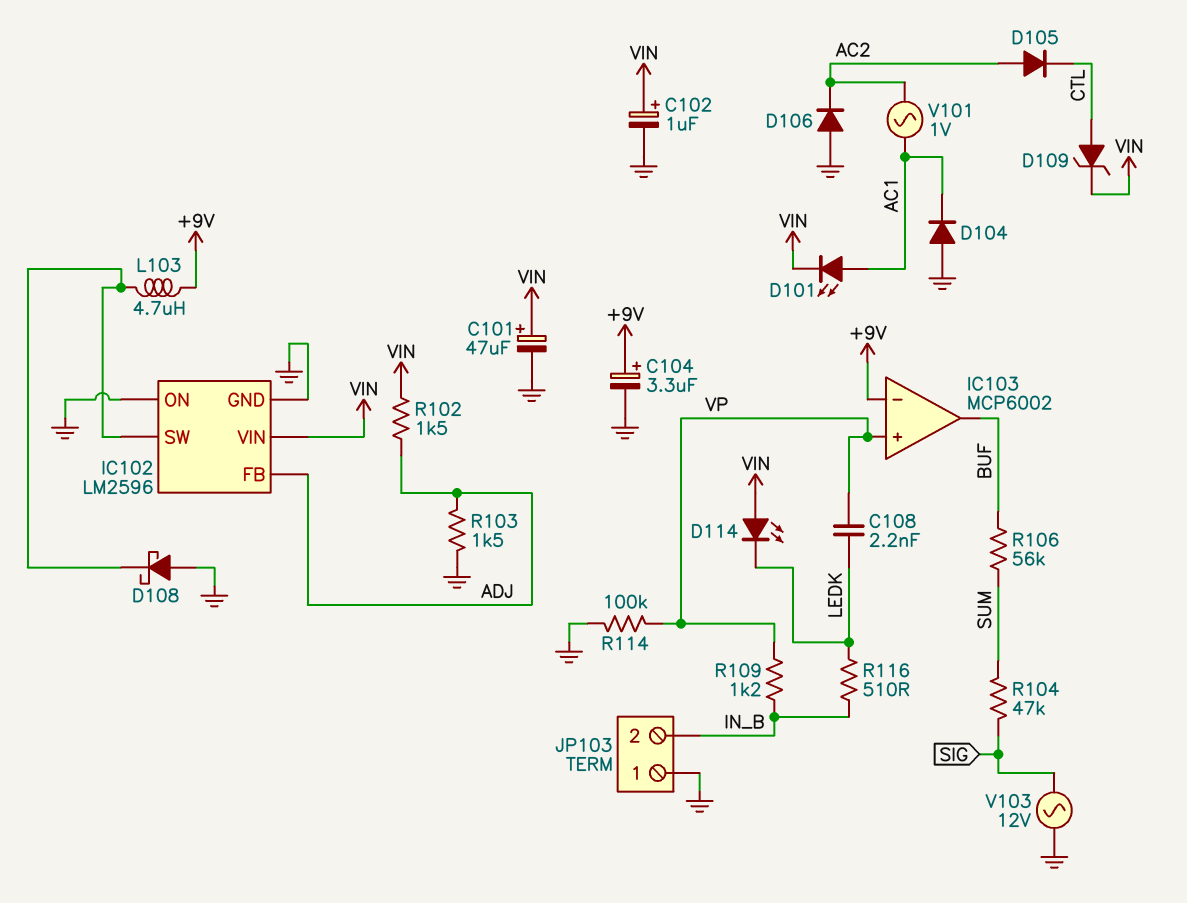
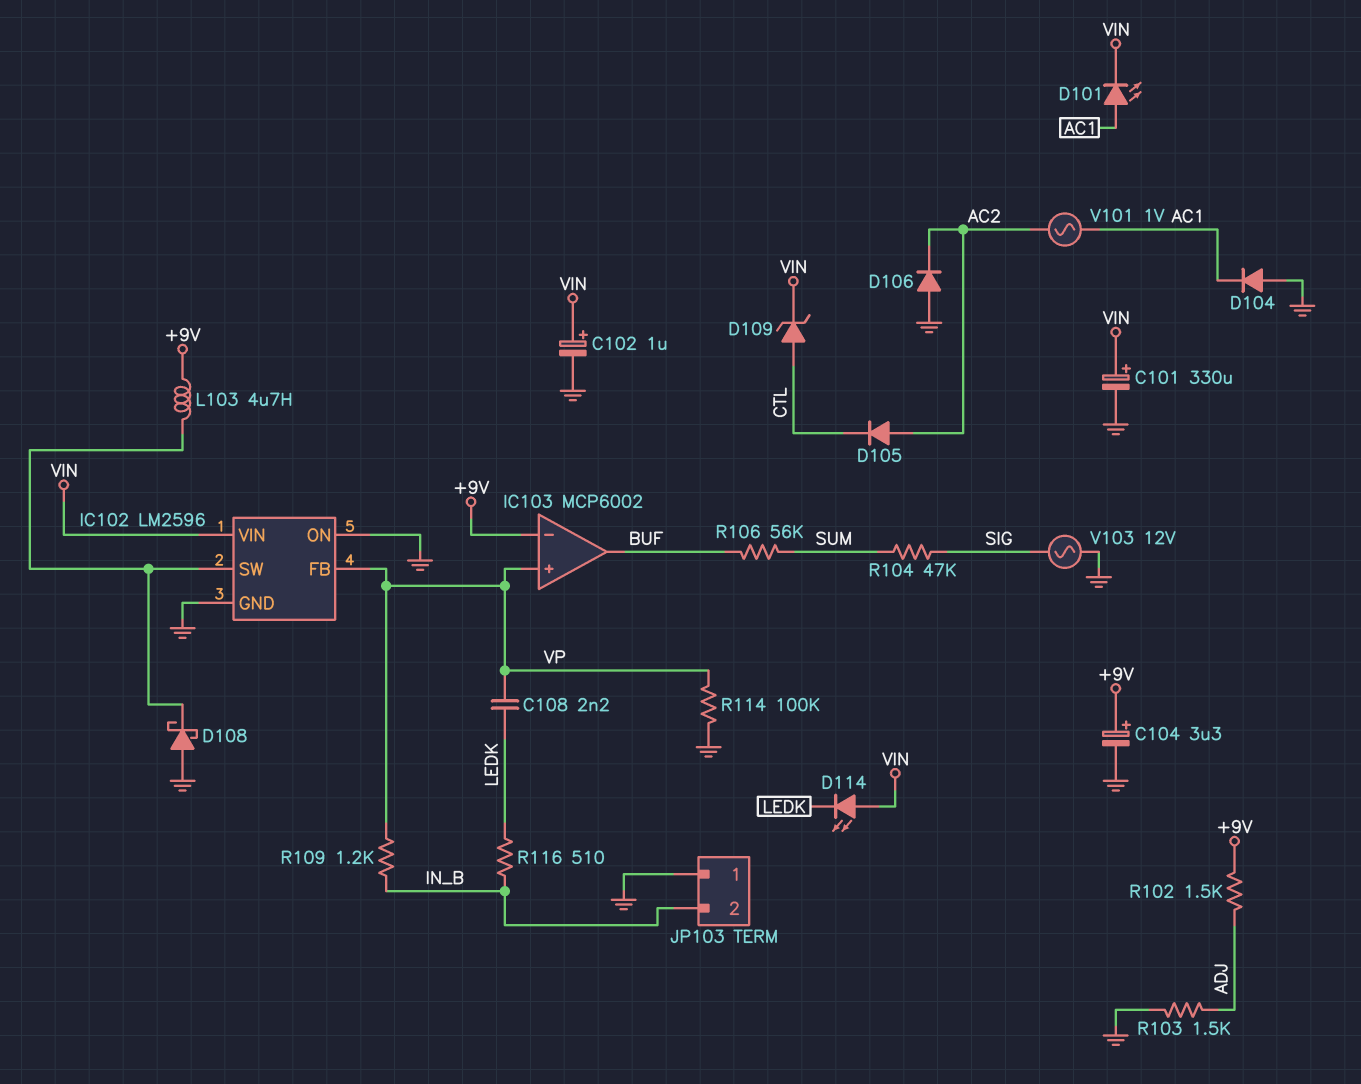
C101: 47uF (plus VIN, minus GND) -> 330uF (plus VIN, minus GND)
IC102 pin FB: ADJ -> VP
R102: 1.5k (ADJ, VIN) -> 1.5k (+9V, ADJ)

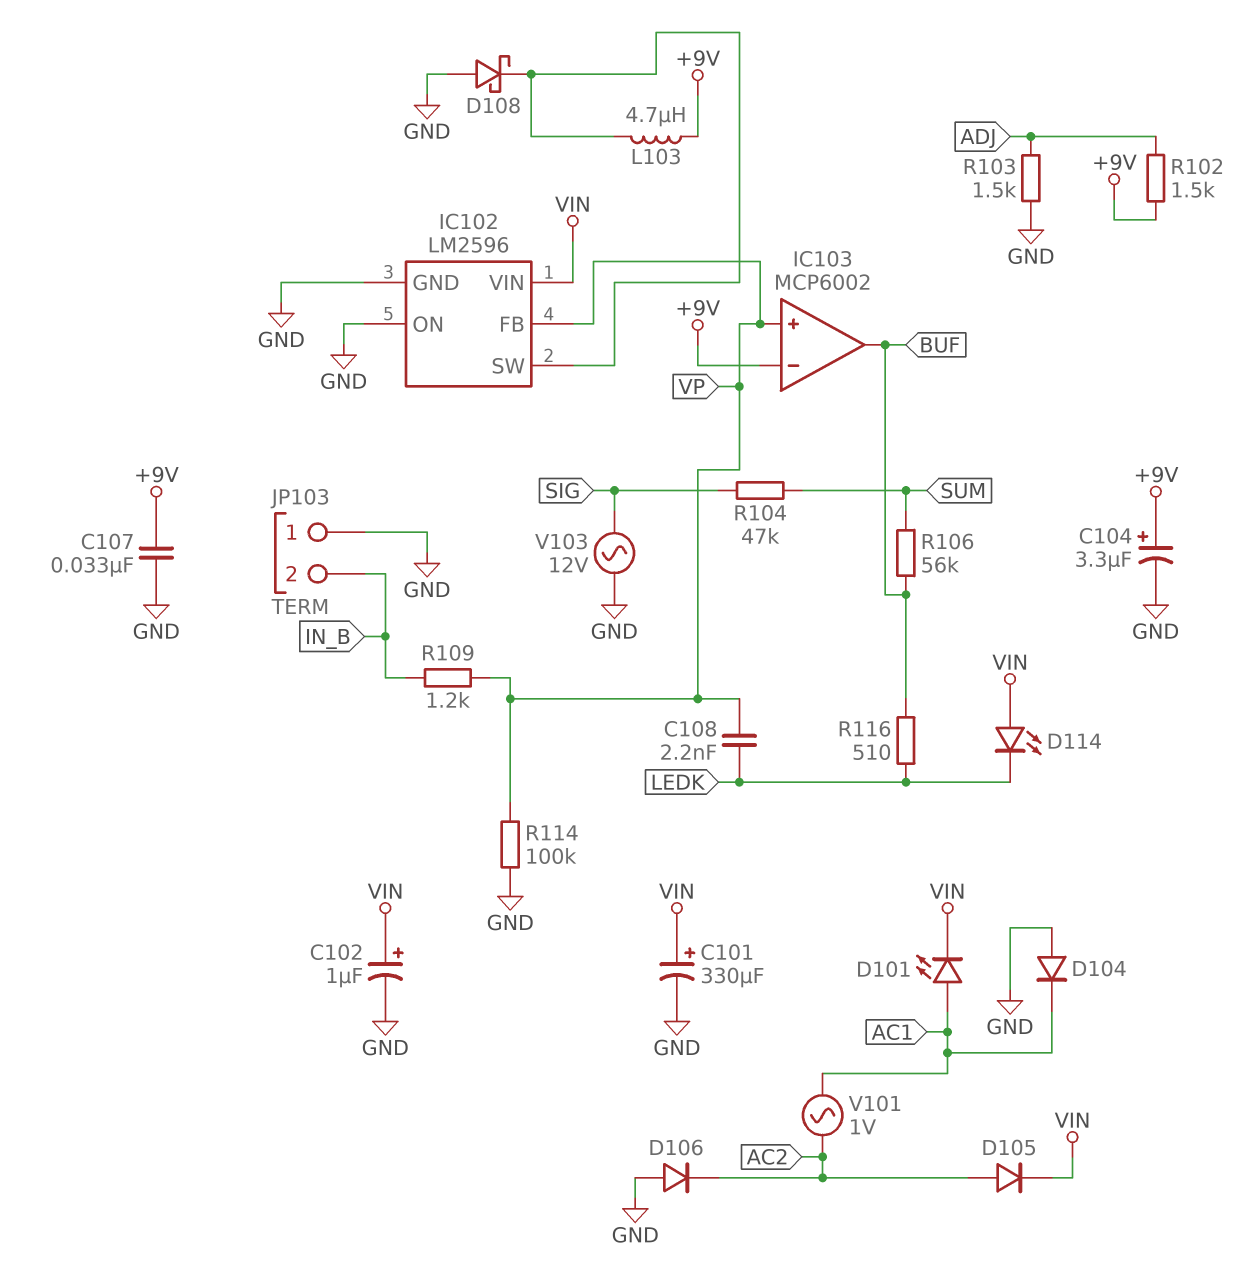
C107: none -> 33nF (+9V, GND)
D105: diode (A AC2, K CTL) -> diode (A AC2, K VIN)
D109: zener (A CTL, K VIN) -> none
R116: 510 (IN_B, LEDK) -> 510 (BUF, LEDK)

